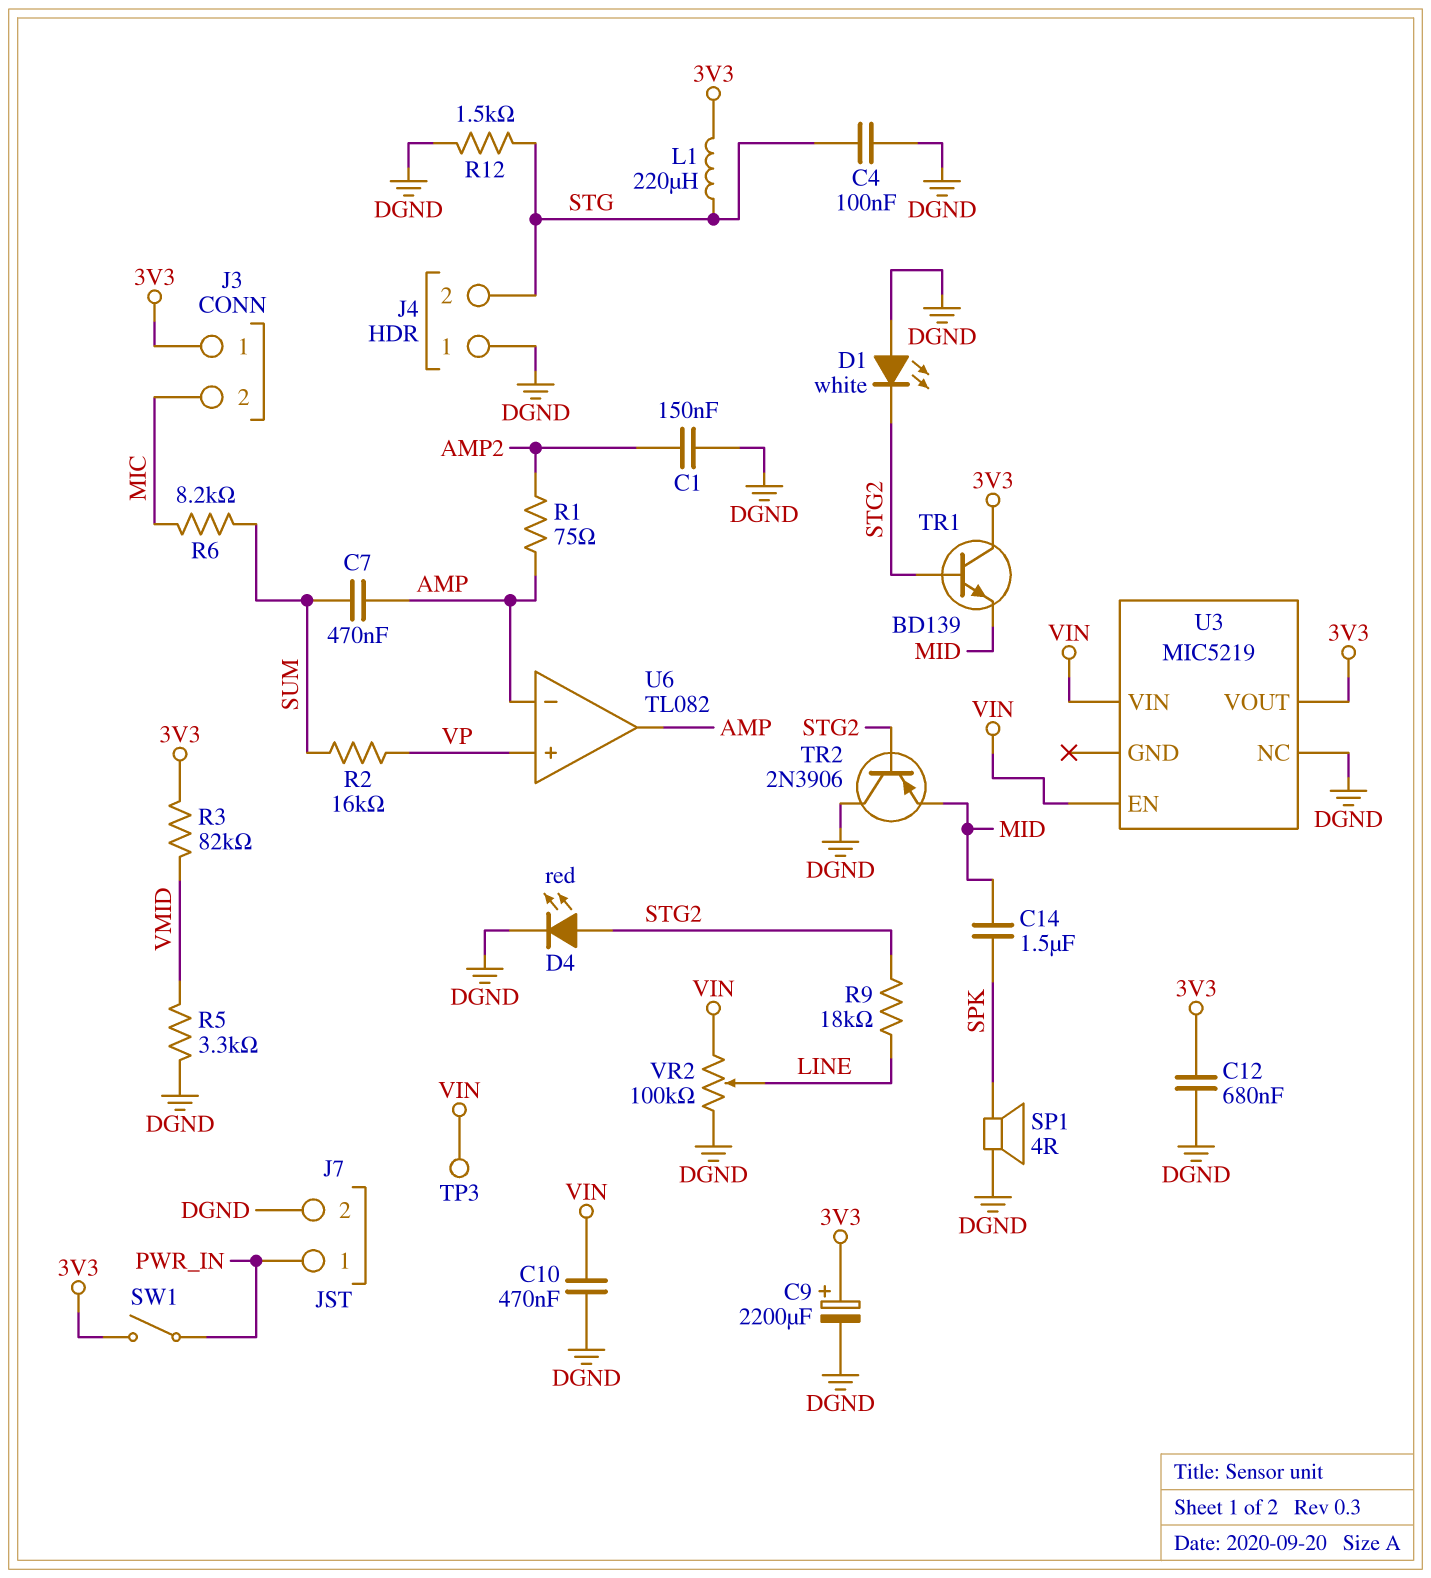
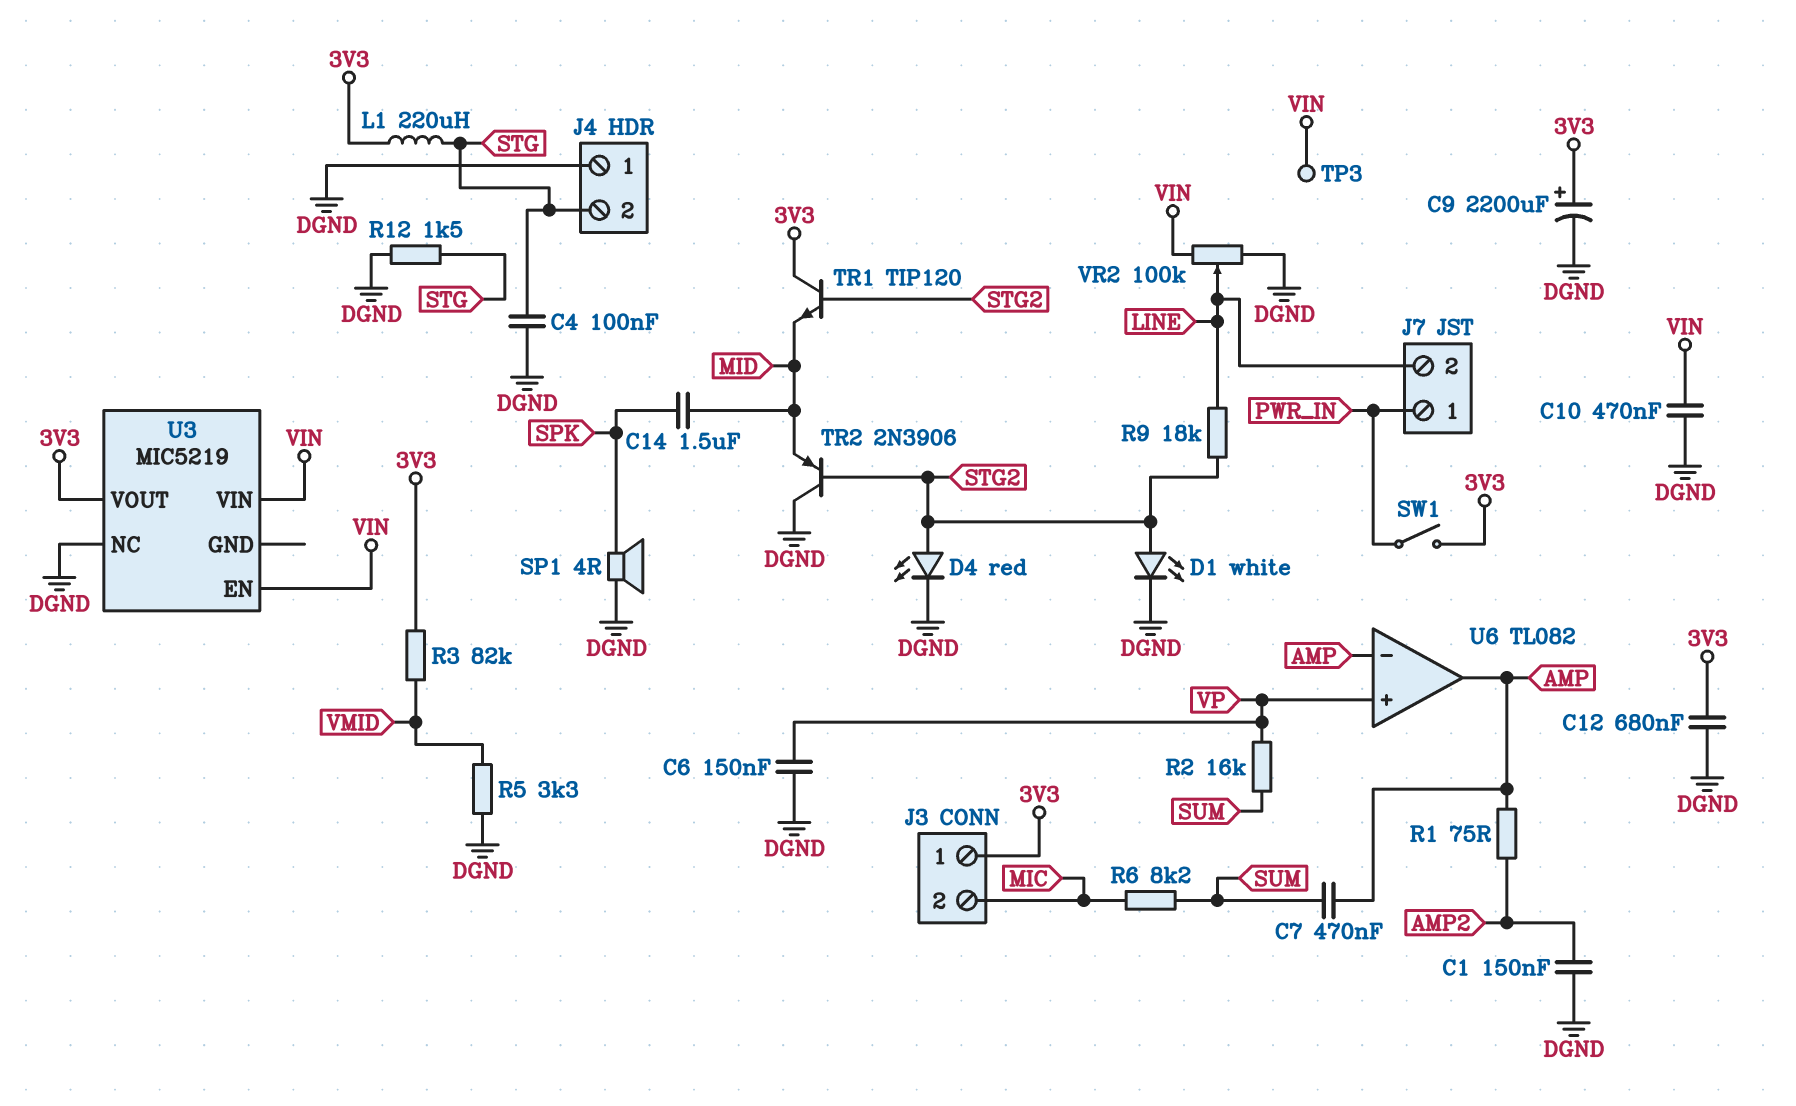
C6: none -> 150nF (DGND, VP)
D1: LED white (A DGND, K STG2) -> LED white (A STG2, K DGND)
J7 pin 2: DGND -> LINE
TR1: NPN BD139 (B STG2, C 3V3, E MID) -> NPN TIP120 (B STG2, C 3V3, E MID)

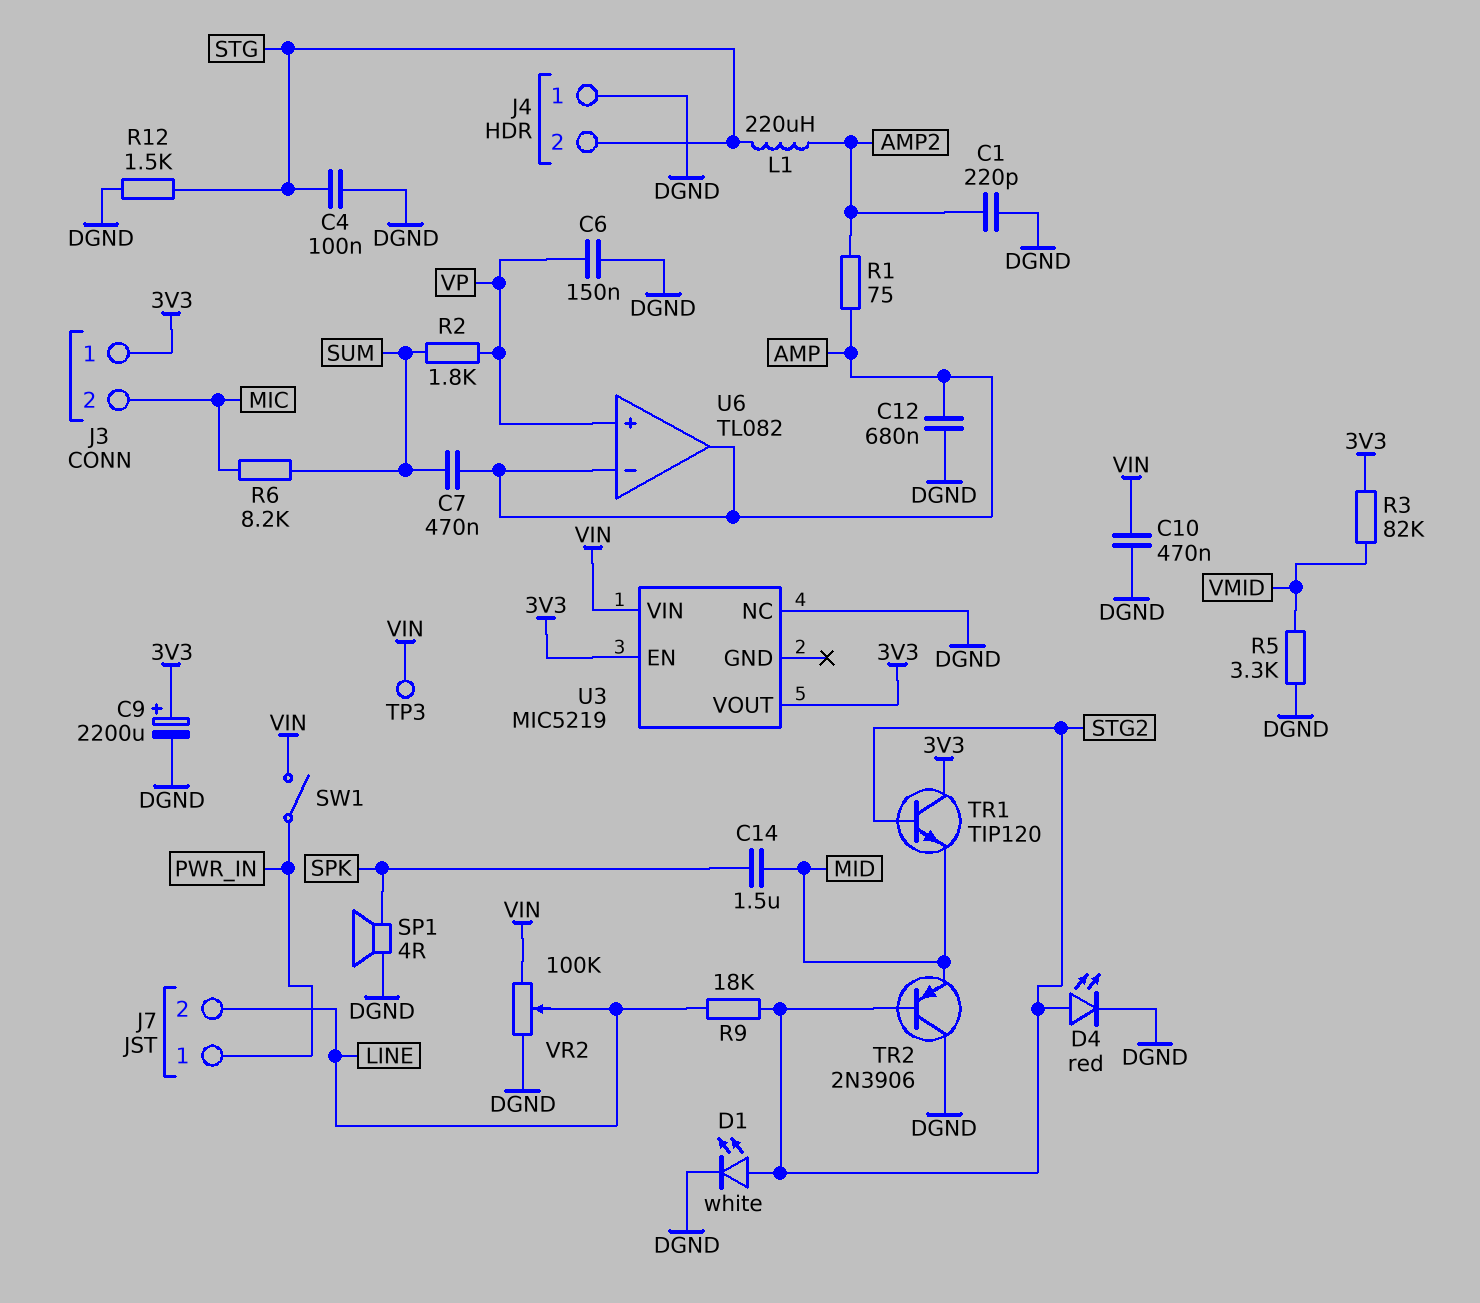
C1: 150nF (AMP2, DGND) -> 220pF (AMP2, DGND)
C12: 680nF (3V3, DGND) -> 680nF (AMP, DGND)
L1: 220uH (3V3, STG) -> 220uH (AMP2, STG)
R2: 16k (SUM, VP) -> 1.8k (SUM, VP)
SW1: switch (3V3, PWR_IN) -> switch (PWR_IN, VIN)
U3 pin EN: VIN -> 3V3

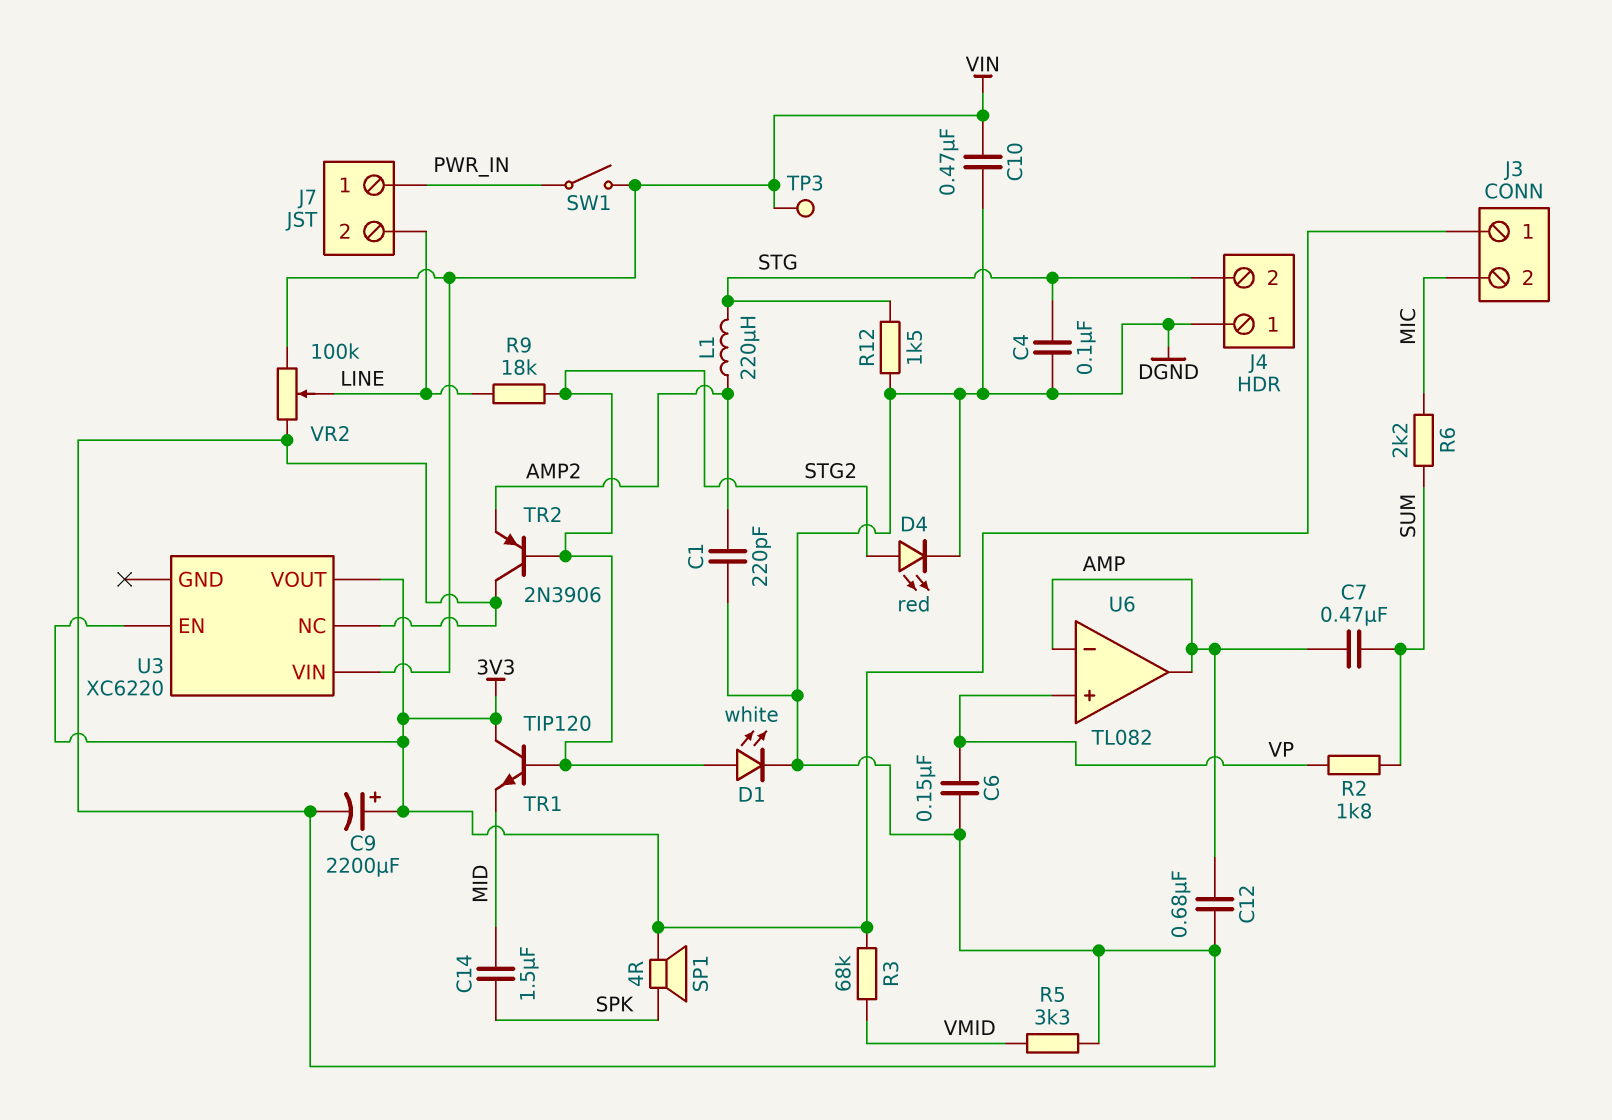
R1: 75 (AMP, AMP2) -> none
R3: 82k (3V3, VMID) -> 68k (3V3, VMID)
R6: 8.2k (MIC, SUM) -> 2.2k (MIC, SUM)
SP1: speaker 4R (DGND, SPK) -> speaker 4R (3V3, SPK)
TR2: PNP 2N3906 (B STG2, C DGND, E MID) -> PNP 2N3906 (B STG2, C DGND, E AMP2)
U3: MIC5219 -> XC6220

